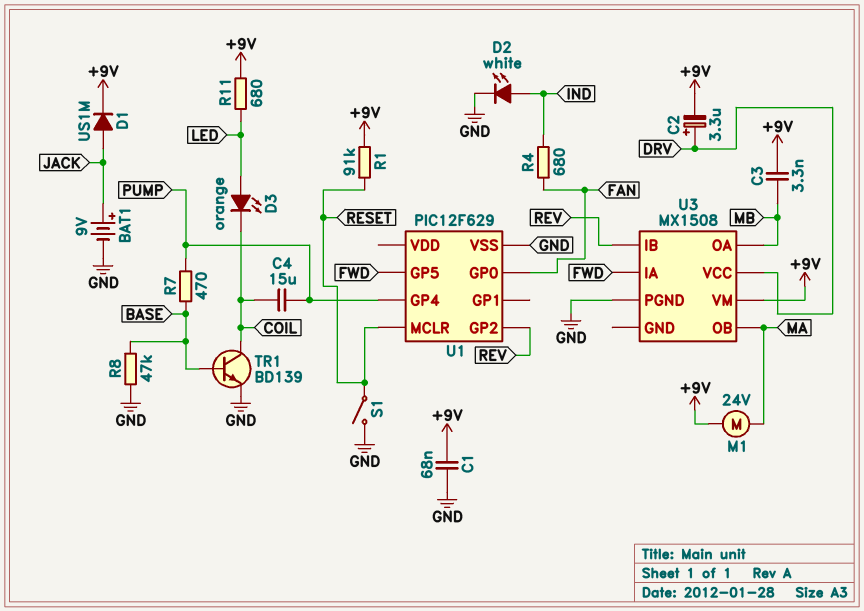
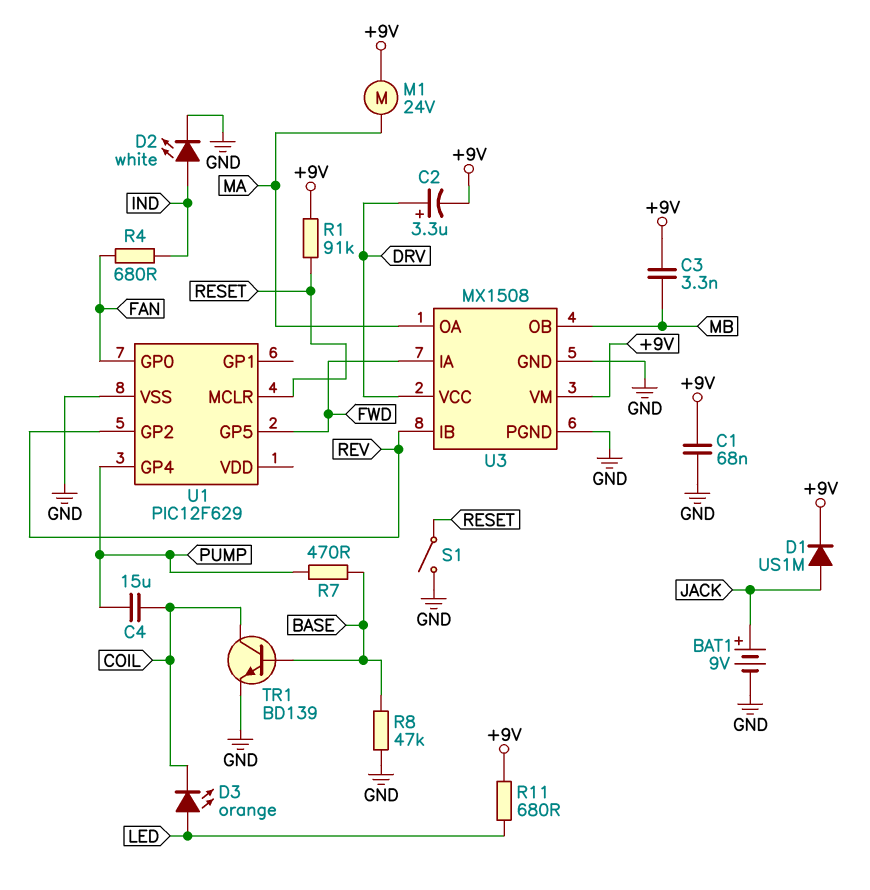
U3 pin GND: none -> GND
U3 pin OA: MB -> MA
U3 pin OB: MA -> MB

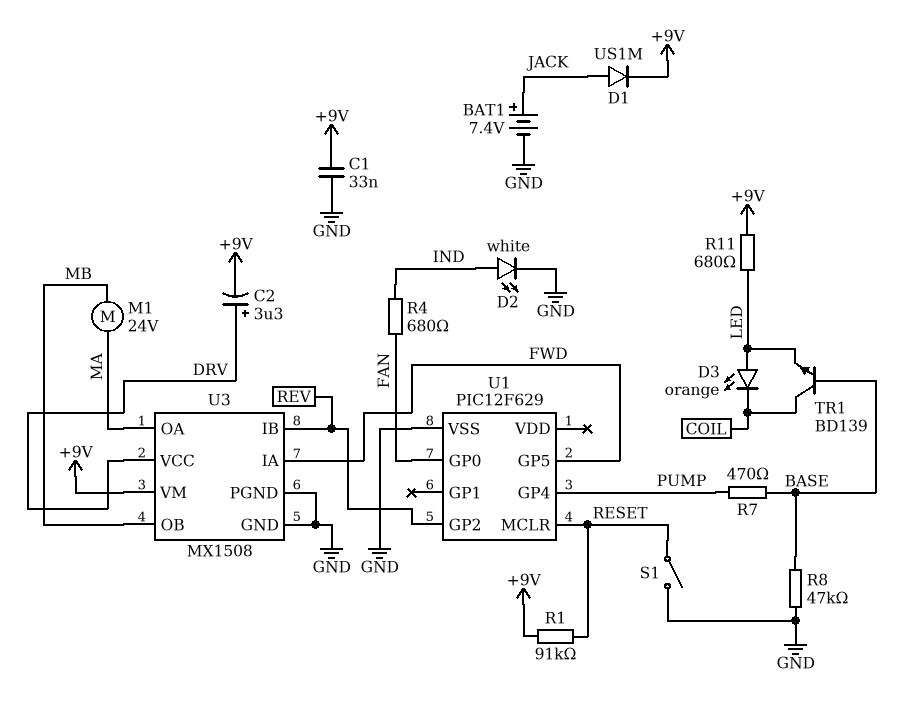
BAT1: 9V (plus JACK, minus GND) -> 7.4V (plus JACK, minus GND)
C1: 68nF (+9V, GND) -> 33nF (+9V, GND)
C3: 3.3nF (+9V, MB) -> none
C4: 15uF (COIL, PUMP) -> none
M1: motor 24V (+9V, MA) -> motor 24V (MA, MB)
TR1: NPN BD139 (B BASE, C COIL, E GND) -> NPN BD139 (B BASE, C COIL, E LED)

